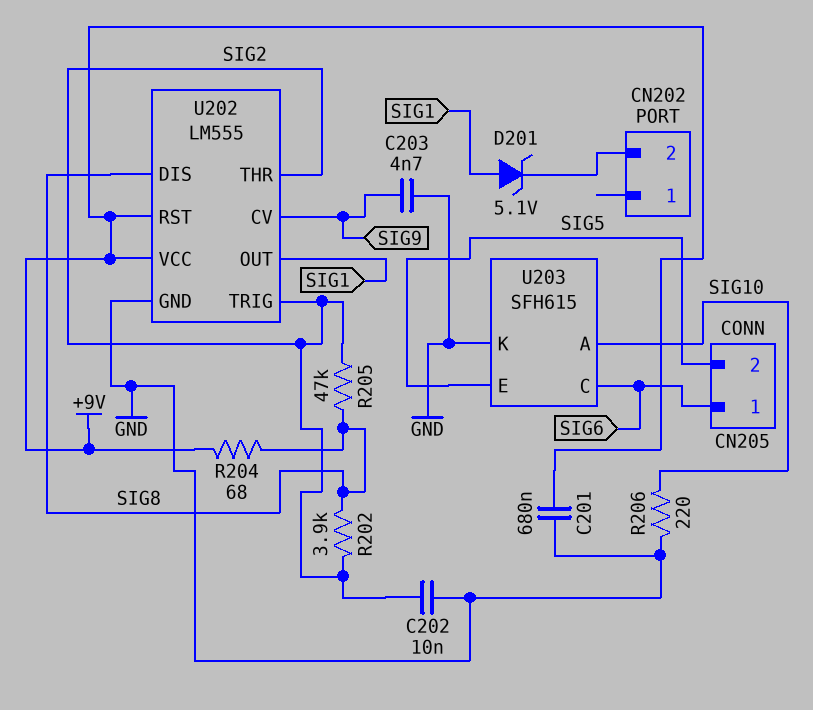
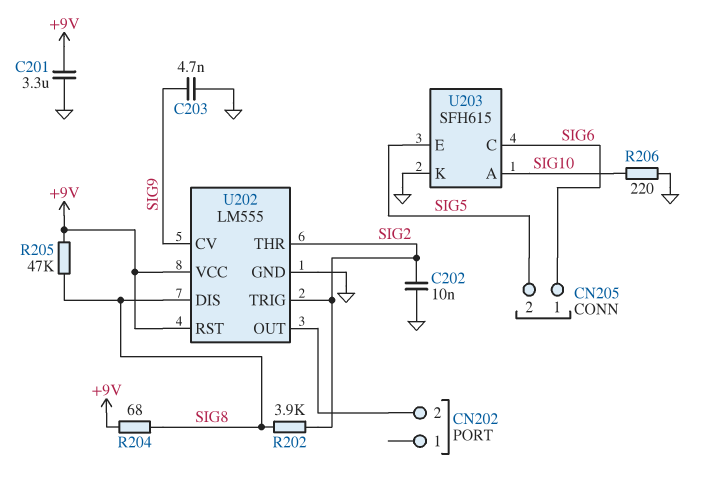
C201: 680nF (+9V, GND) -> 3.3uF (+9V, GND)
D201: zener 5.1V (A SIG1, K CN202/2) -> none
R205: 47k (SIG2, SIG8) -> 47k (+9V, SIG8)
U202 pin OUT: SIG1 -> CN202/2

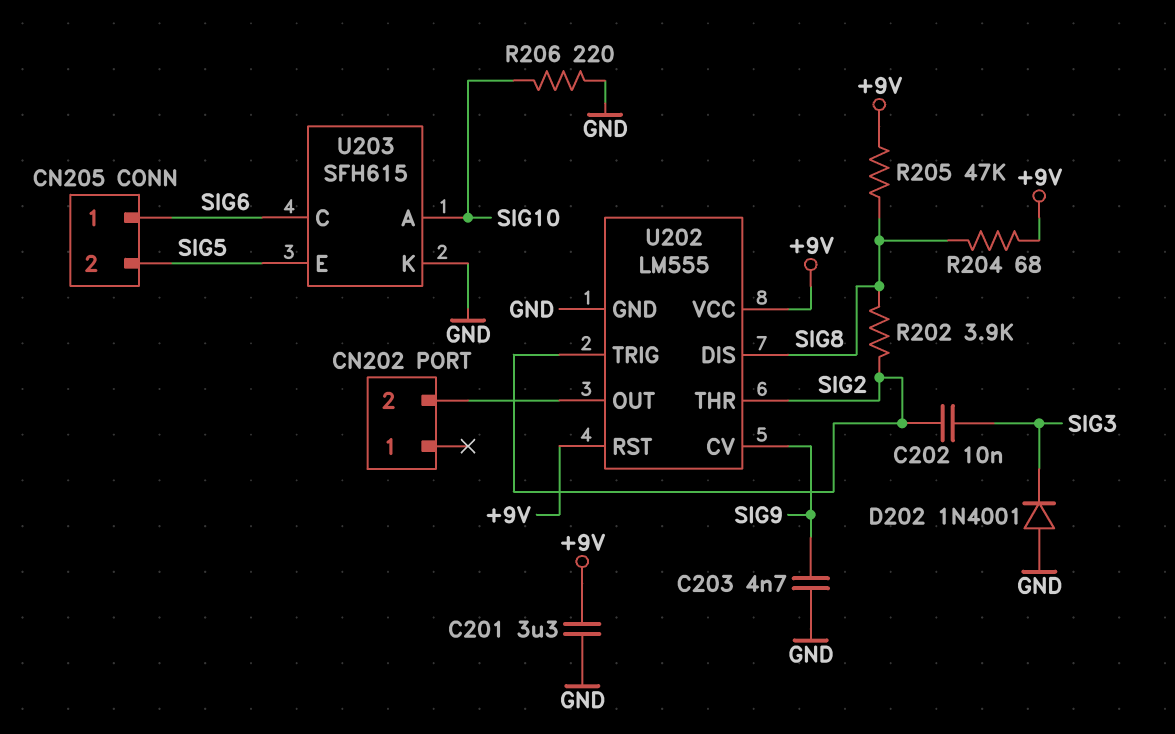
C202: 10nF (GND, SIG2) -> 10nF (SIG2, SIG3)
D202: none -> diode 1N4001 (A GND, K SIG3)

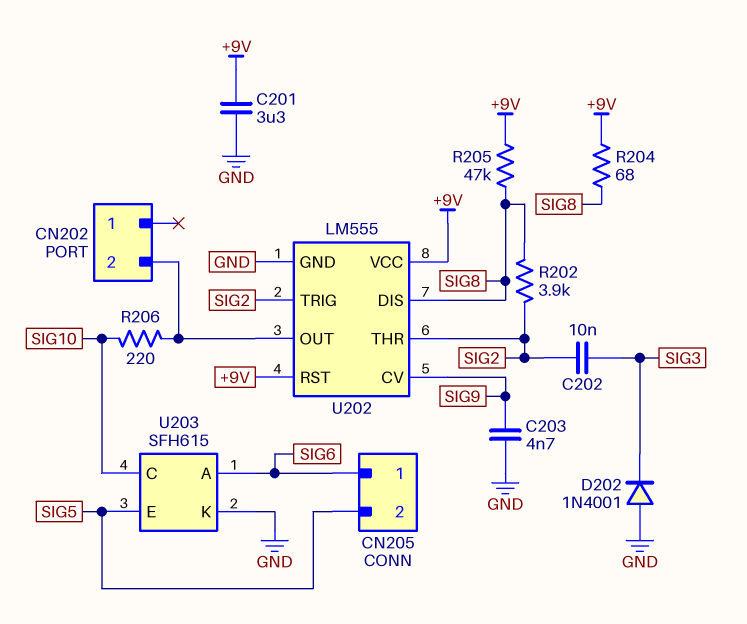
R206: 220 (GND, SIG10) -> 220 (CN202/2, SIG10)
U203 pin A: SIG10 -> SIG6
U203 pin C: SIG6 -> SIG10

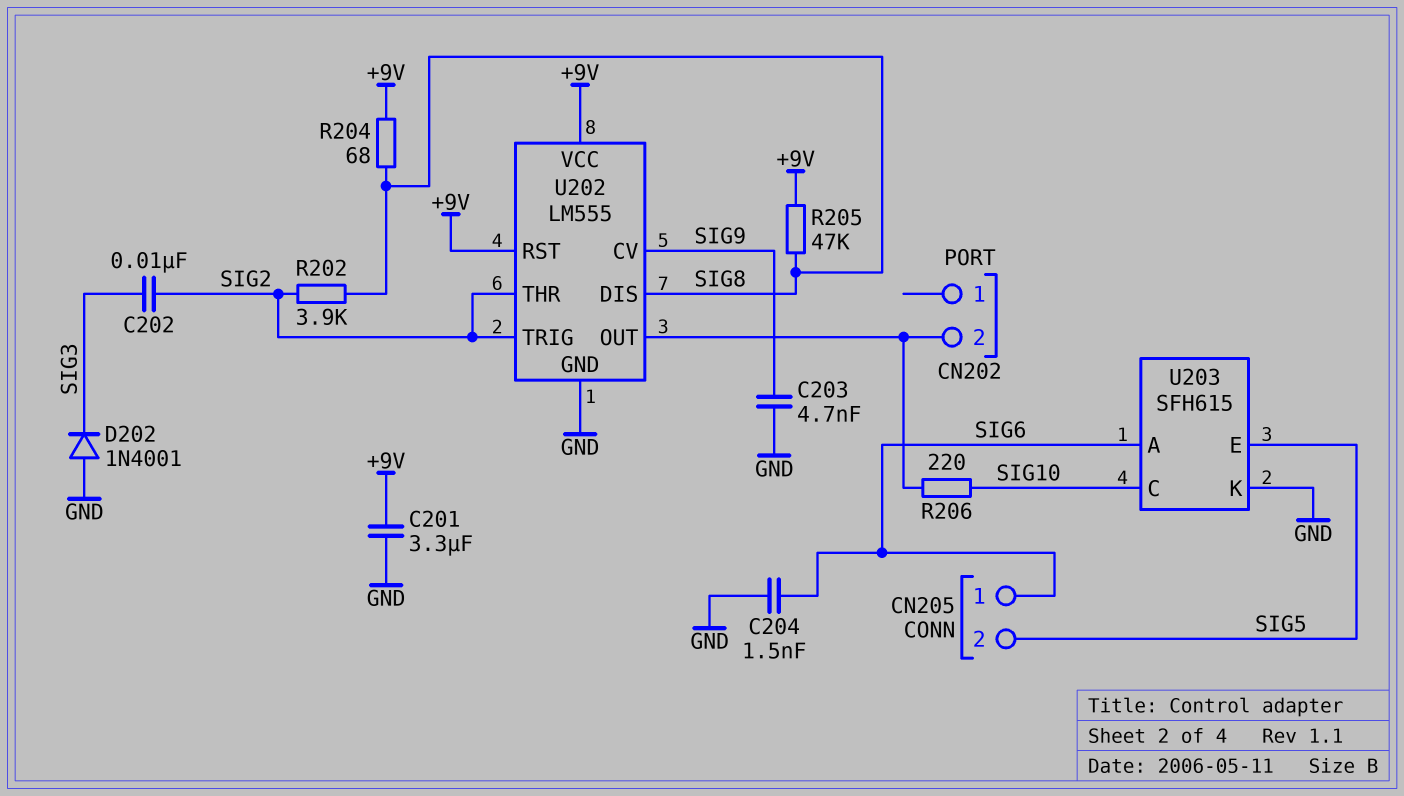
C204: none -> 1.5nF (GND, SIG6)

